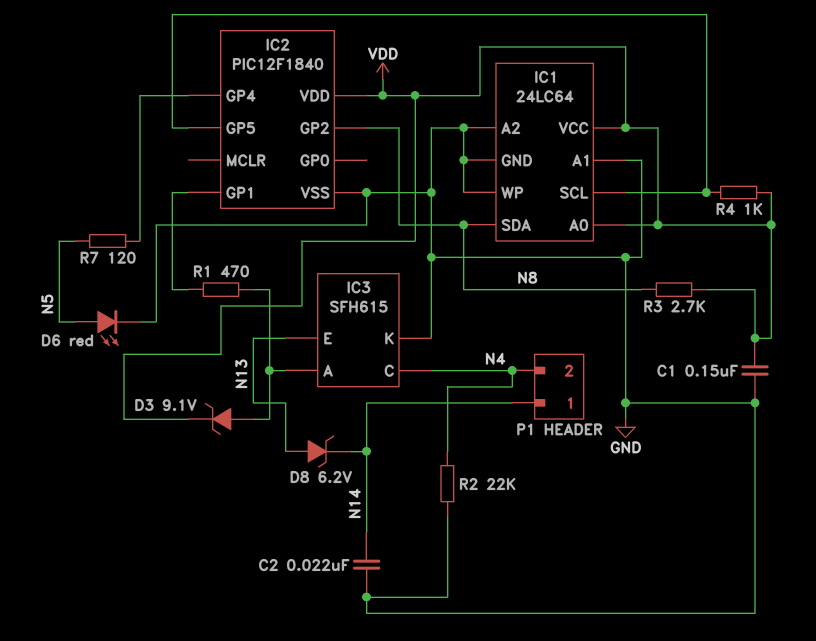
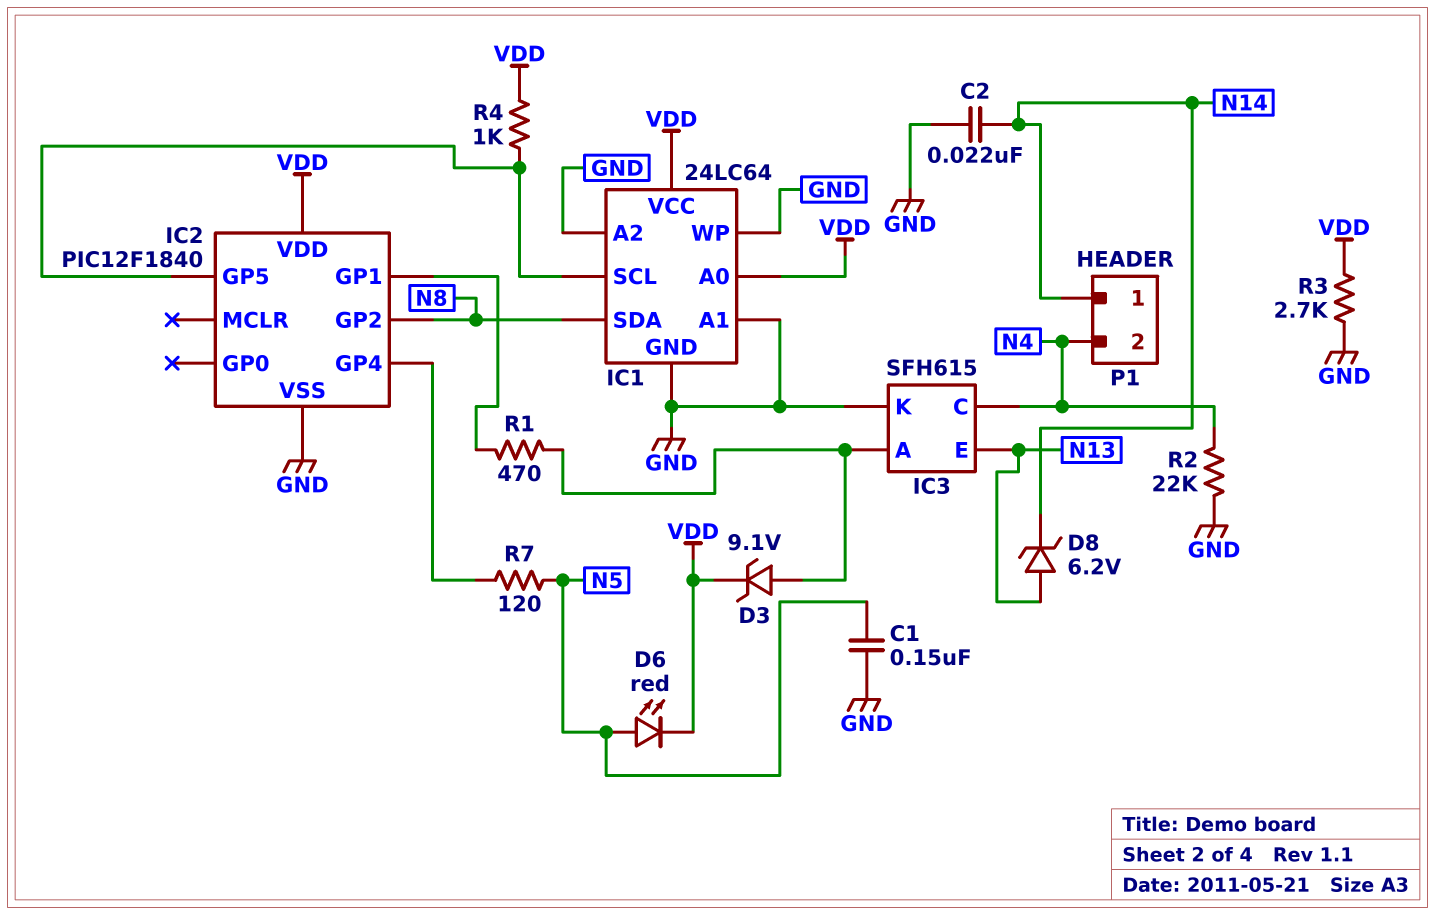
C1: 150nF (GND, VDD) -> 150nF (GND, N5)
D6: LED red (A N5, K GND) -> LED red (A N5, K VDD)
R3: 2.7k (N8, VDD) -> 2.7k (GND, VDD)

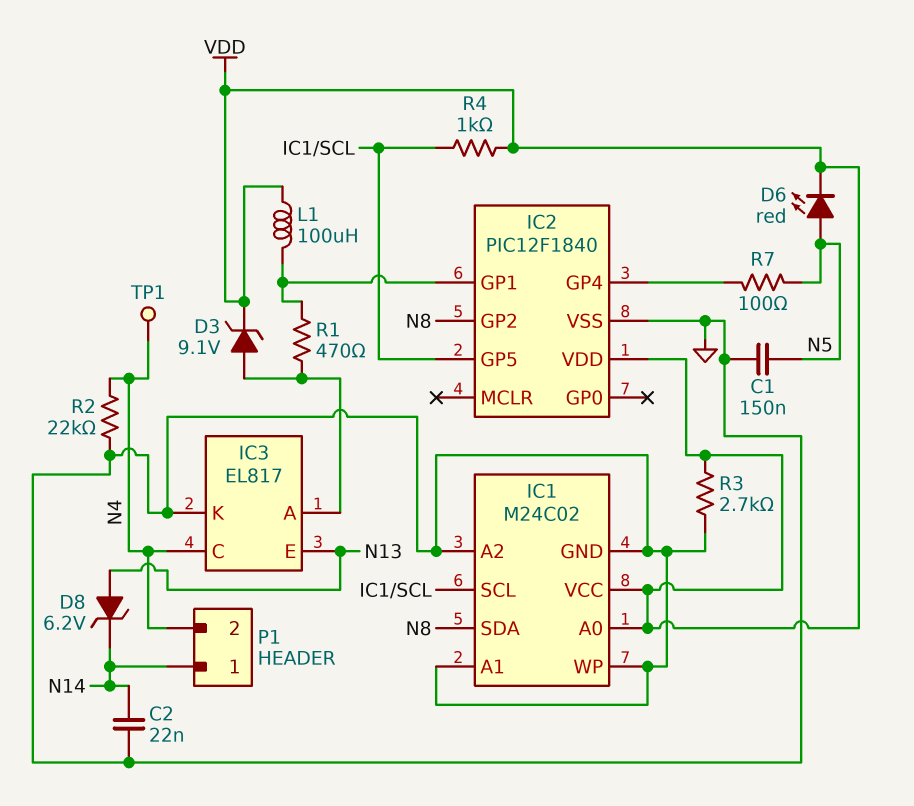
IC1: 24LC64 -> M24C02
IC3: SFH615 -> EL817
L1: none -> 100uH (IC2/GP1, VDD)
R7: 120 (IC2/GP4, N5) -> 100 (IC2/GP4, N5)
TP1: none -> test point (N4)

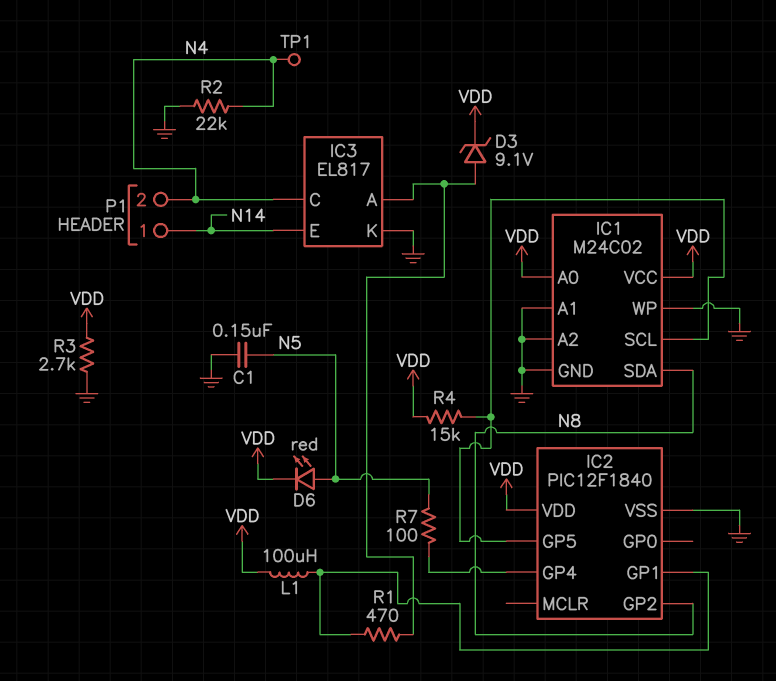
C2: 22nF (GND, N14) -> none
D8: zener 6.2V (A N13, K N14) -> none
IC3 pin E: N13 -> N14
R4: 1k (IC1/SCL, VDD) -> 15k (IC1/SCL, VDD)

